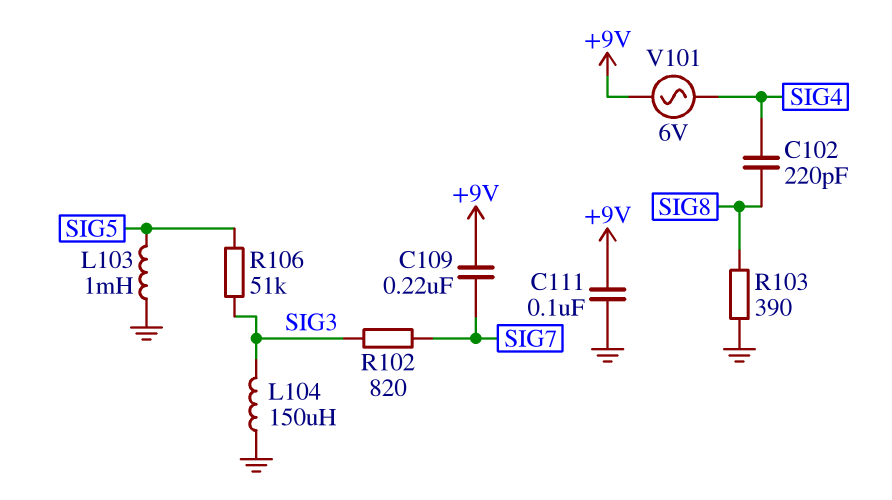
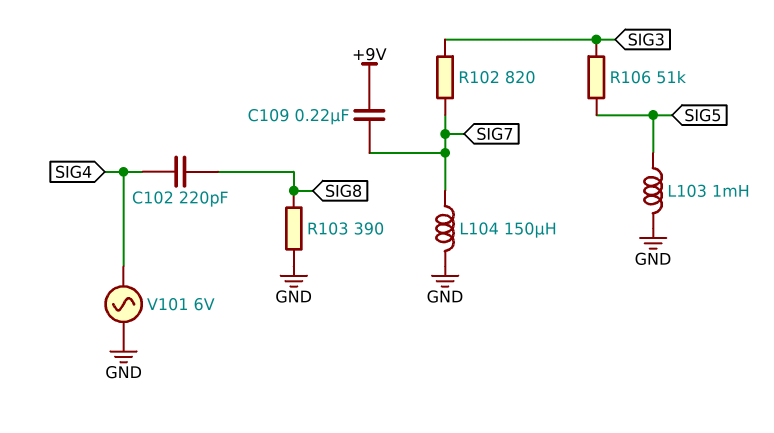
C111: 100nF (+9V, GND) -> none
L104: 150uH (GND, SIG3) -> 150uH (GND, SIG7)
V101: AC 6V (+9V, SIG4) -> AC 6V (GND, SIG4)

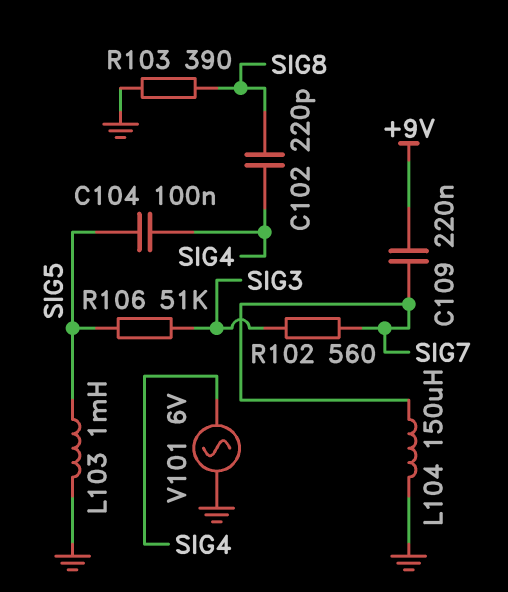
C104: none -> 100nF (SIG4, SIG5)
R102: 820 (SIG3, SIG7) -> 560 (SIG3, SIG7)

